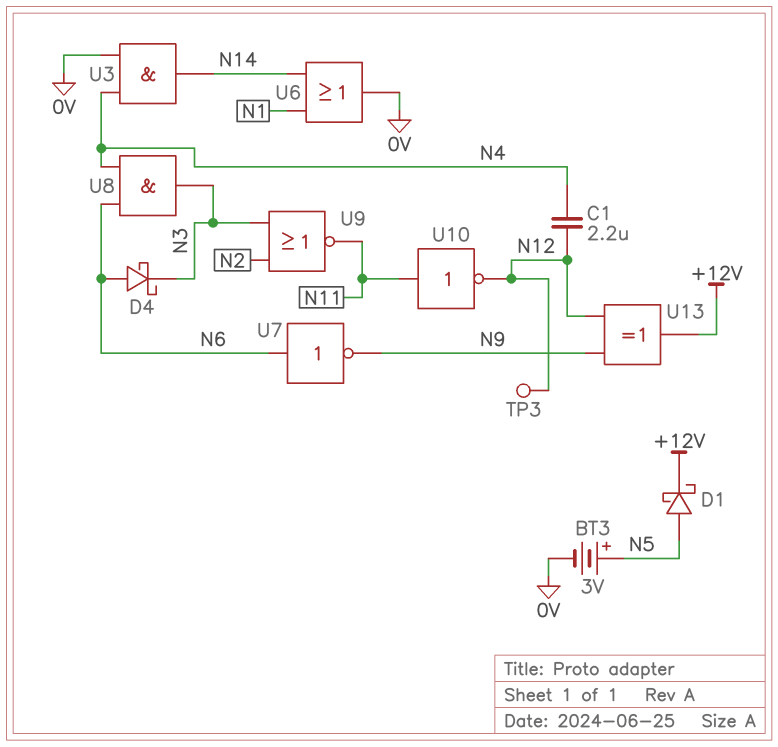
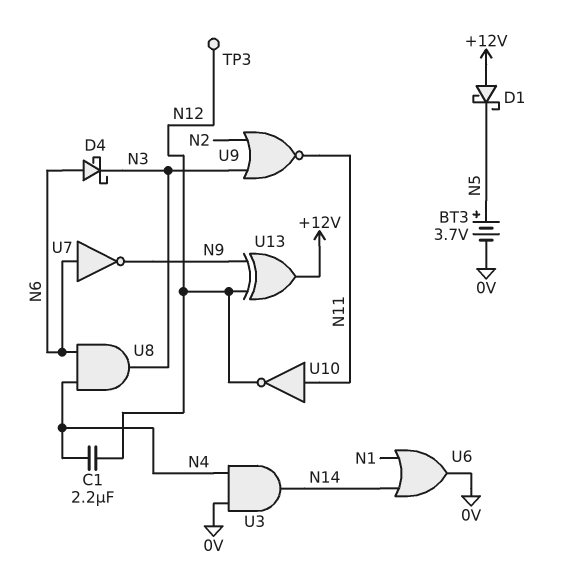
BT3: 3V (plus N5, minus 0V) -> 3.7V (plus N5, minus 0V)
D1: schottky (A N5, K +12V) -> schottky (A +12V, K N5)

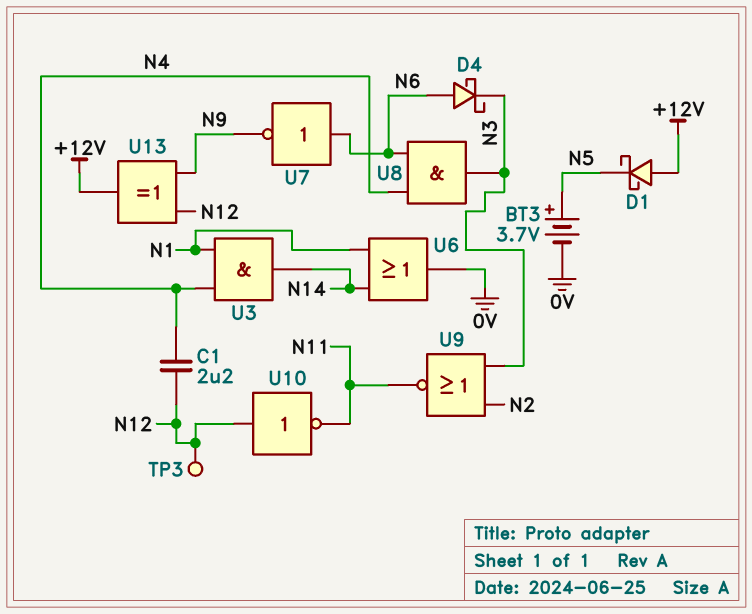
U3: AND (in 0V, in N4, out N14) -> AND (in N1, in N4, out N14)
U10: NOT (in N11, out N12) -> NOT (in N12, out N11)

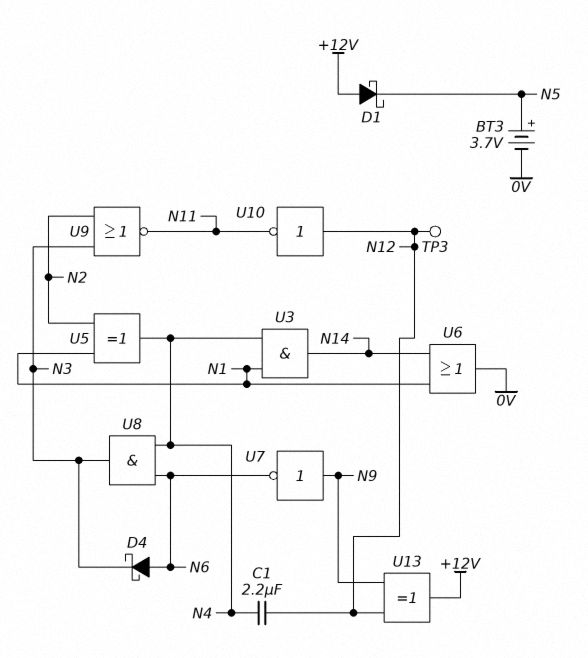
U5: none -> XOR (in N1, in N2, out N4)
U7: NOT (in N6, out N9) -> NOT (in N9, out N6)

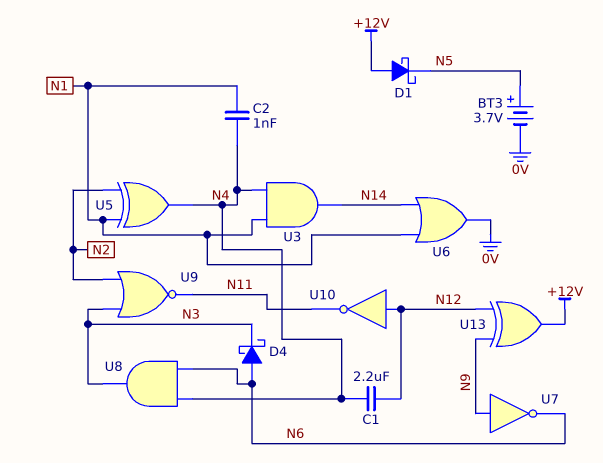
C2: none -> 1nF (N1, N4)
TP3: test point (N12) -> none

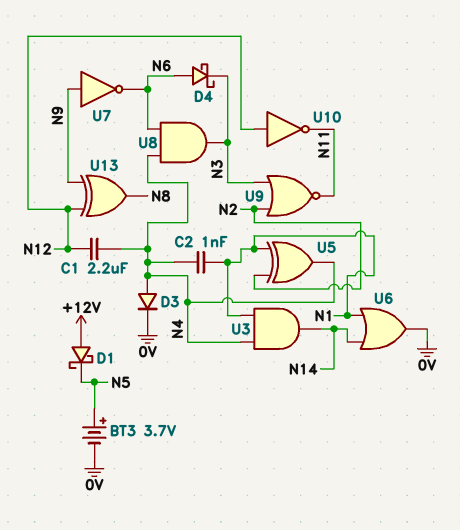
D3: none -> diode (A N4, K 0V)
U13: XOR (in N9, in N12, out +12V) -> XOR (in N9, in N12, out N8)

